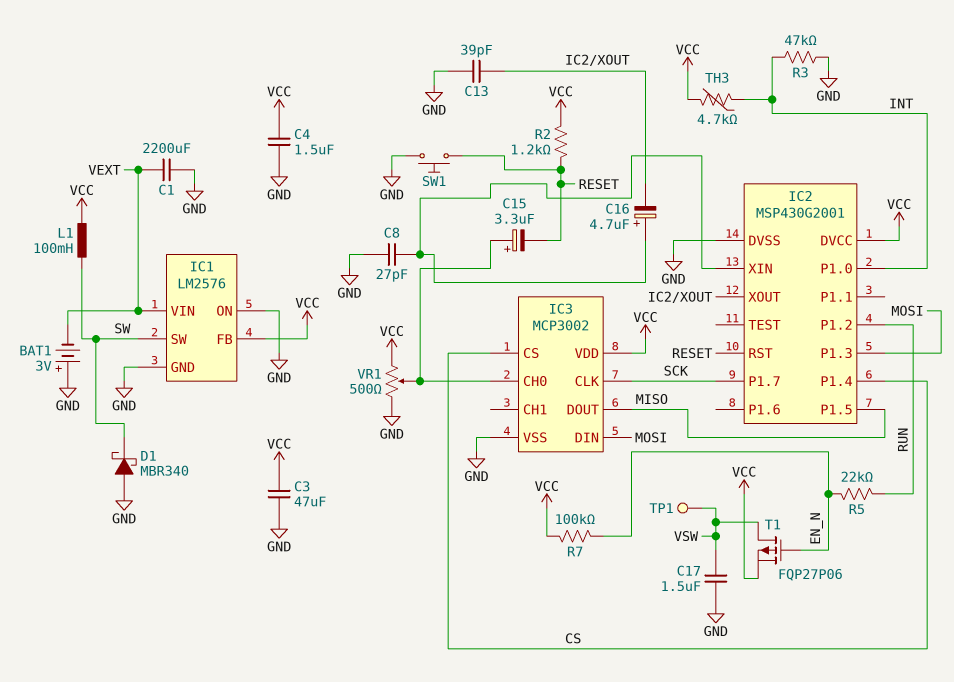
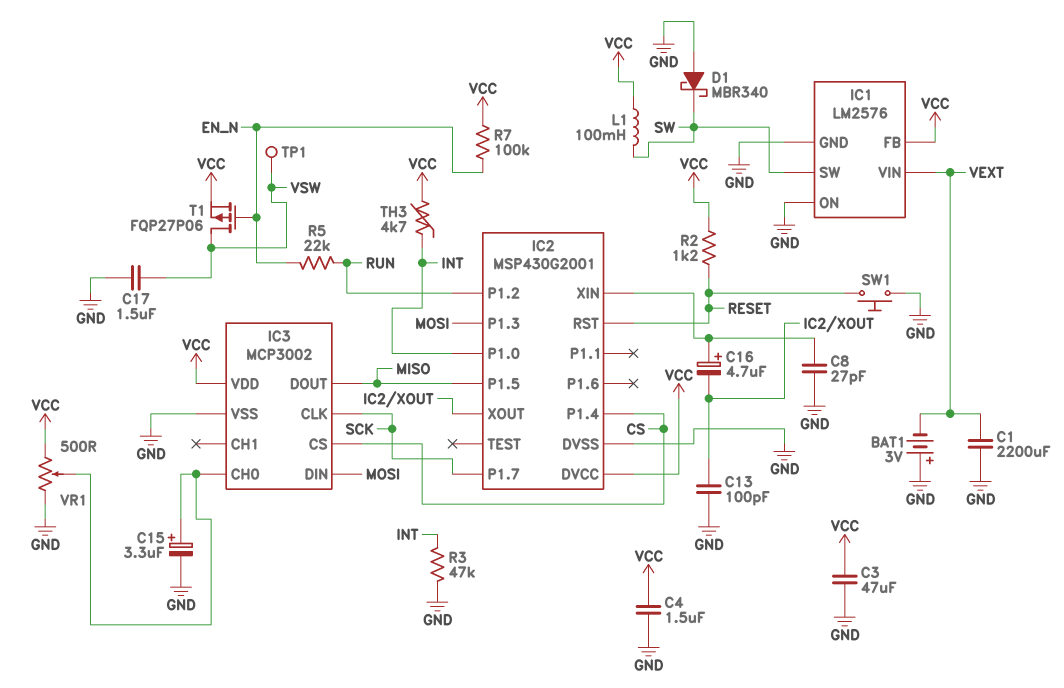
C13: 39pF (GND, IC2/XOUT) -> 100pF (GND, IC2/XOUT)
C15: 3.3uF (plus IC3/CH0, minus RESET) -> 3.3uF (plus IC3/CH0, minus GND)

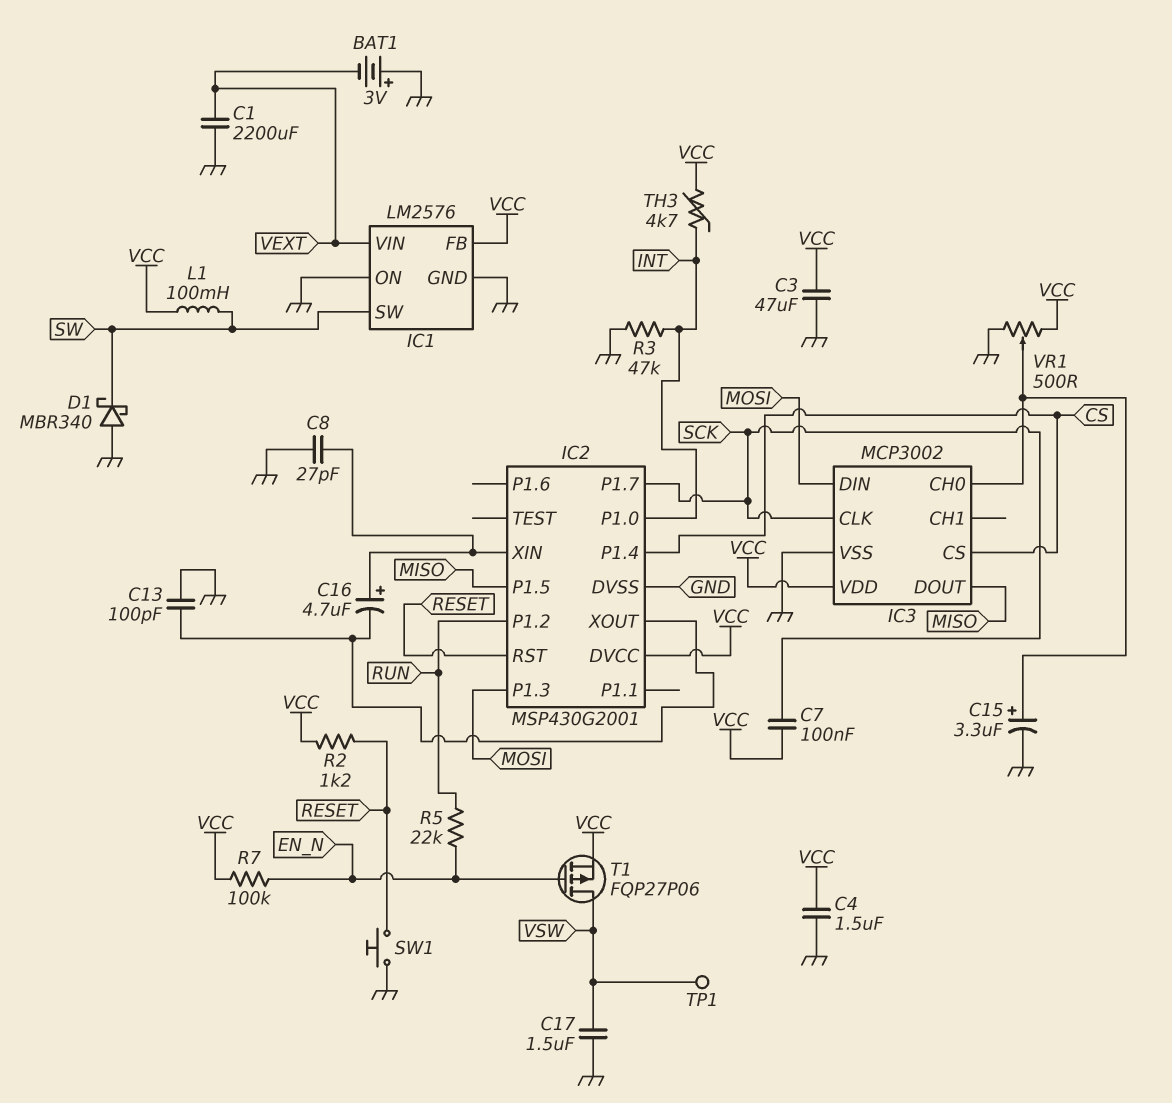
C7: none -> 100nF (SCK, VCC)

